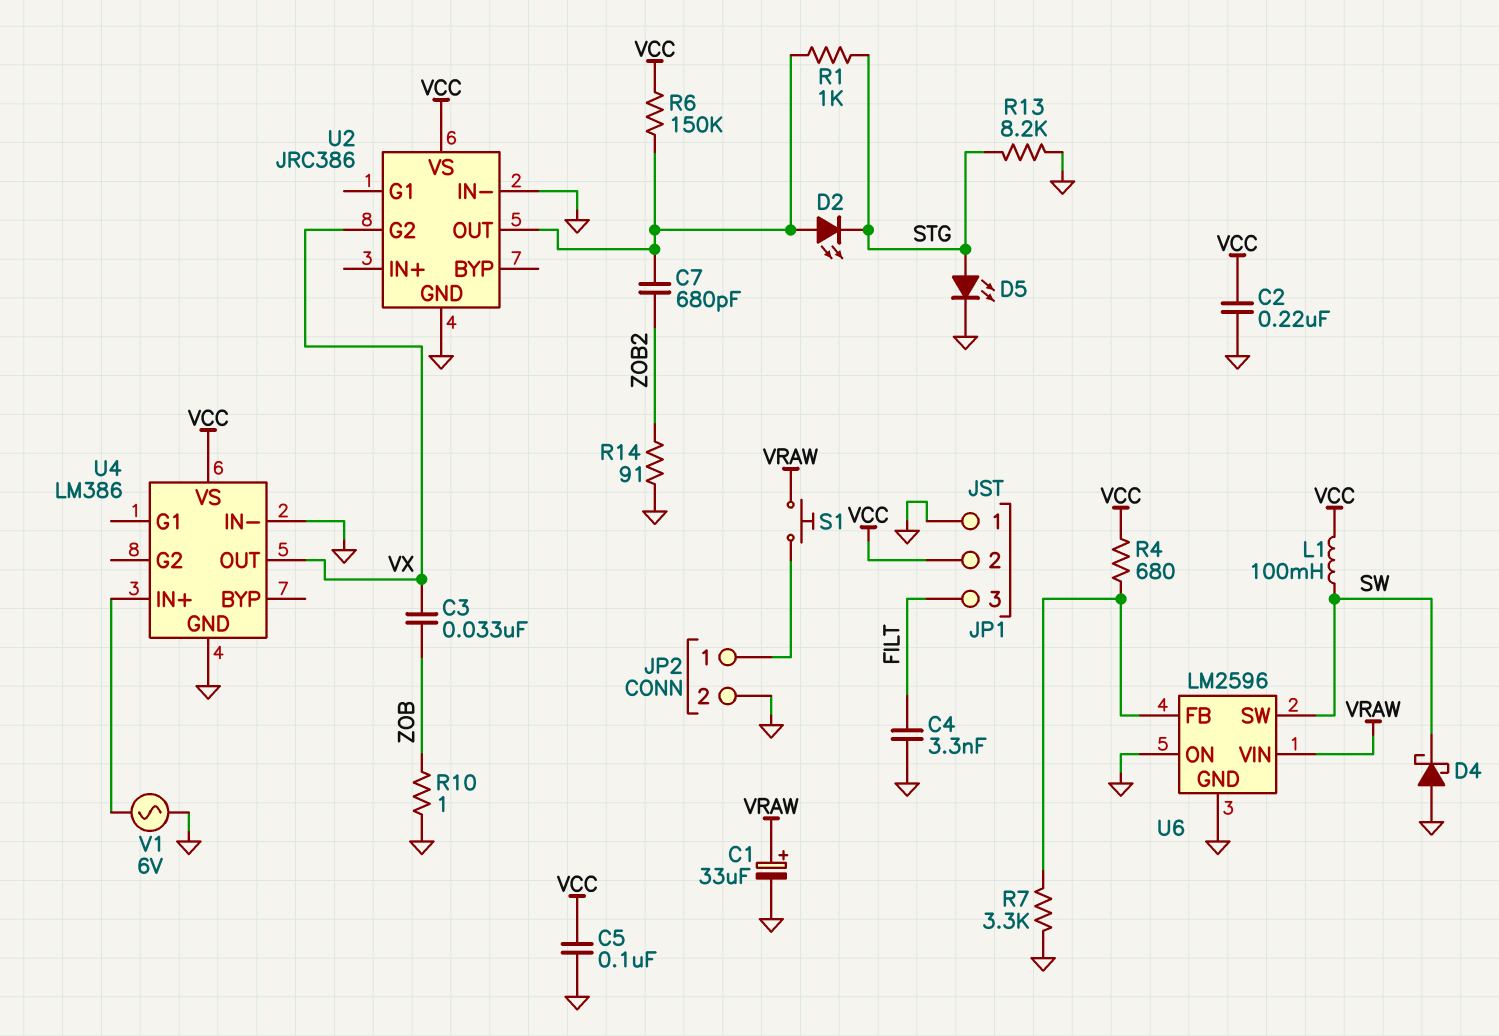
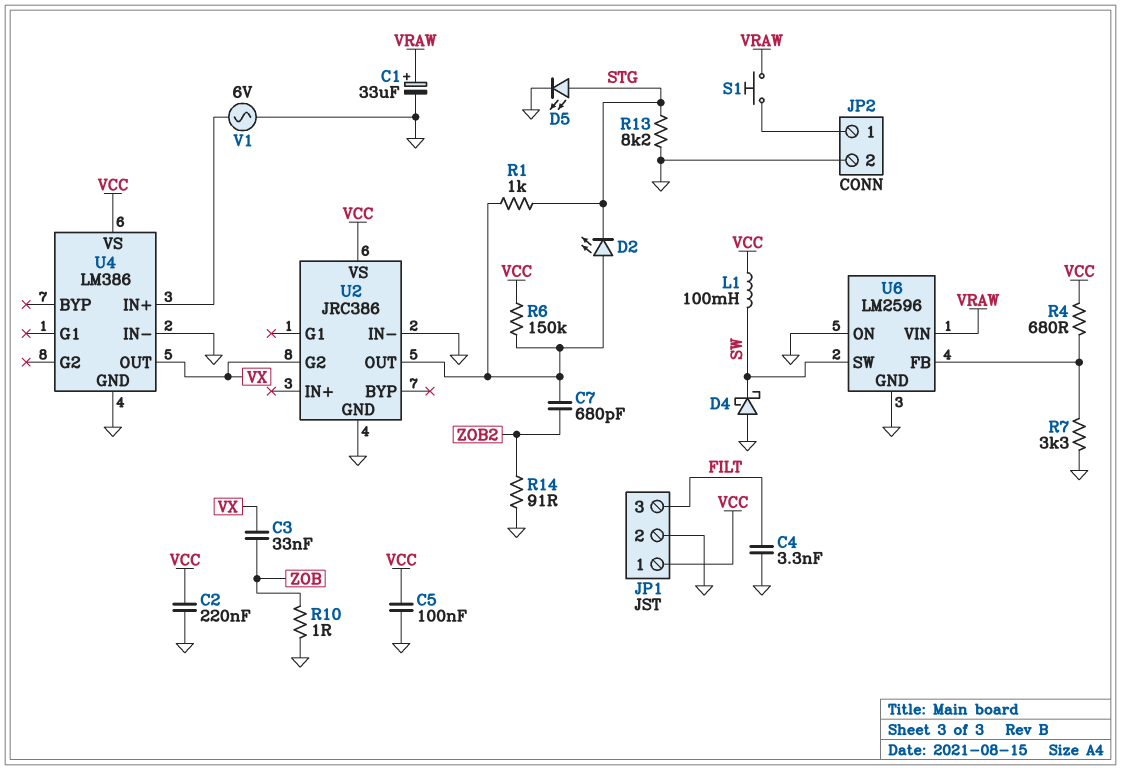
JP1 pin 1: GND -> VCC
JP1 pin 2: VCC -> GND

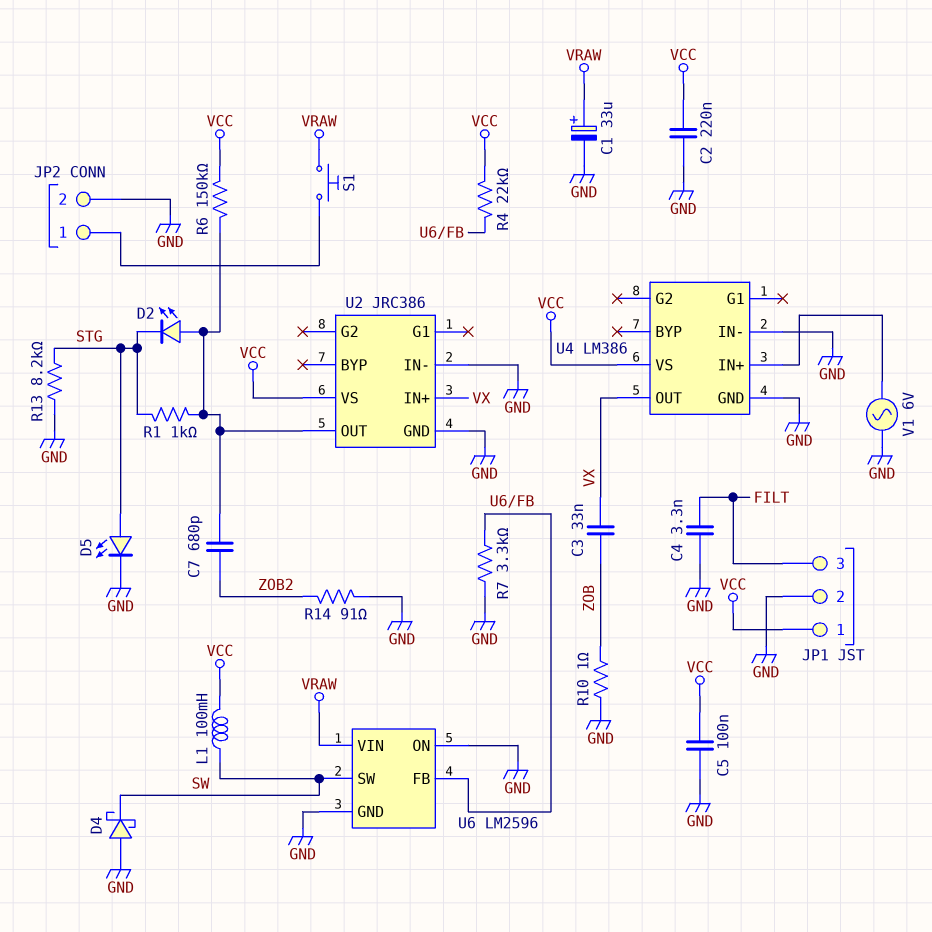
R4: 680 (U6/FB, VCC) -> 22k (U6/FB, VCC)
U2 pin G2: VX -> none
U2 pin IN+: none -> VX

